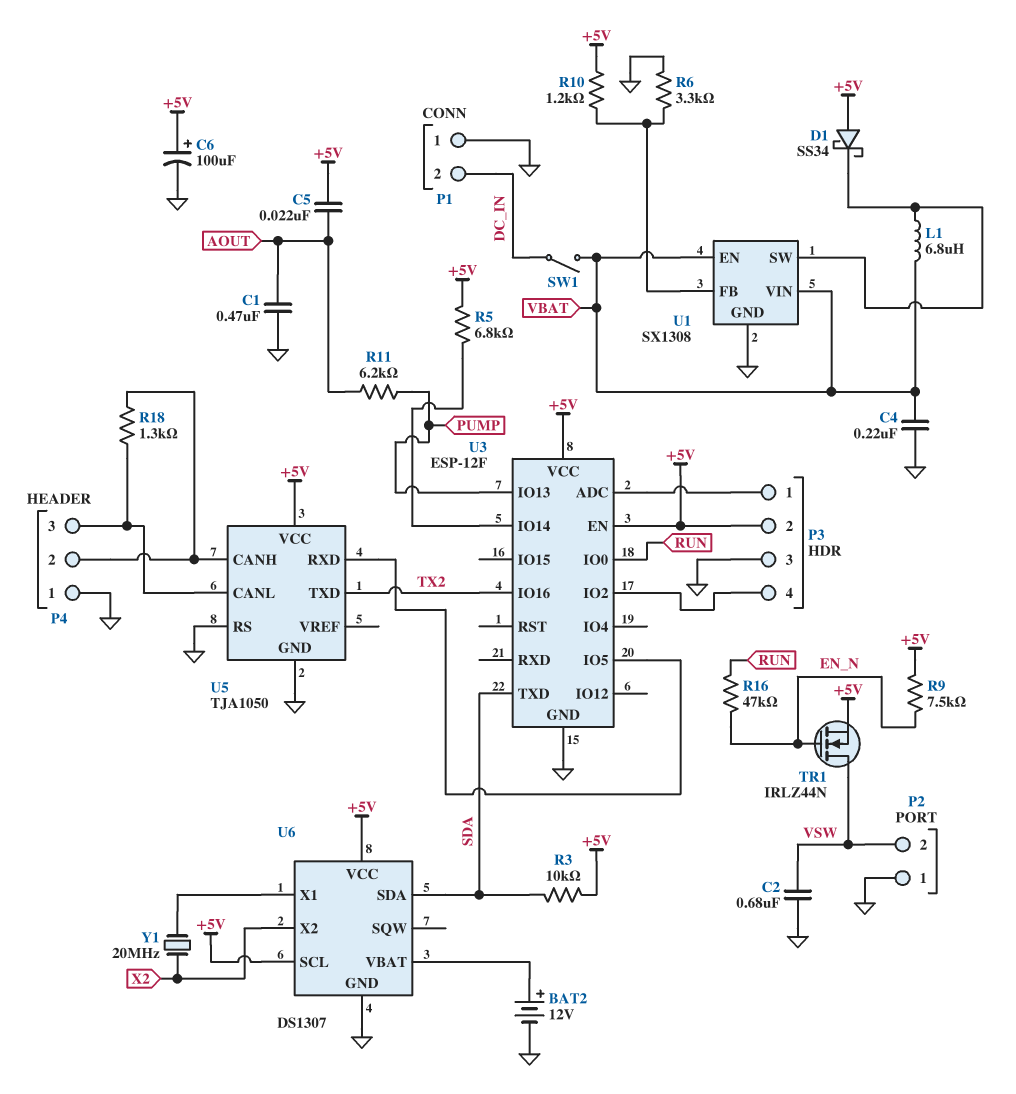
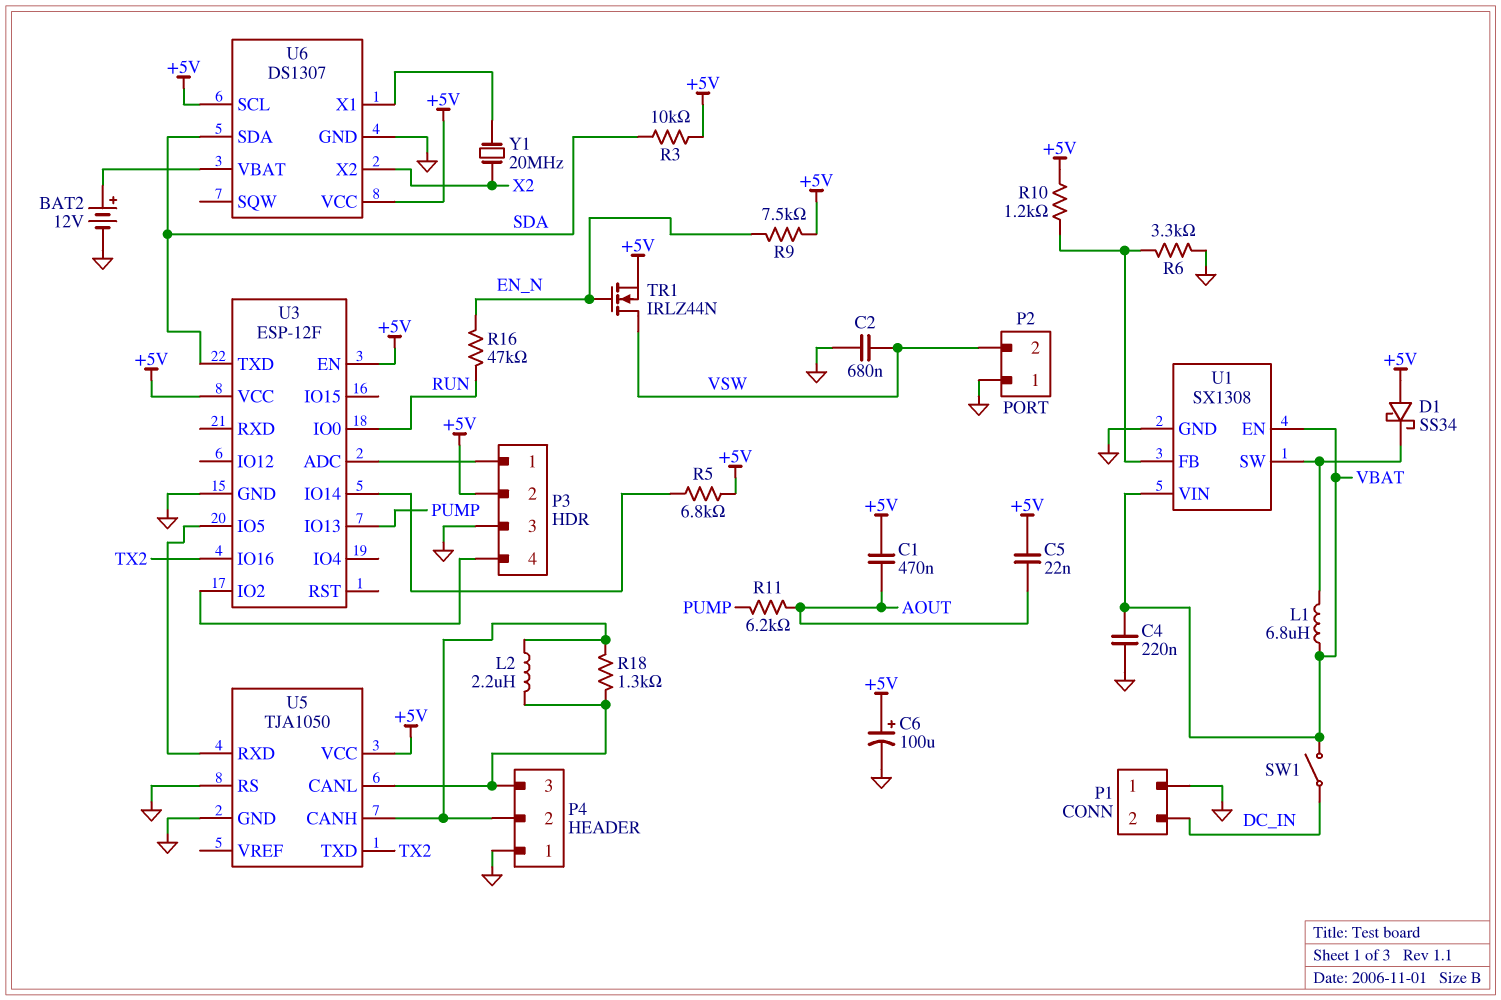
C1: 470nF (AOUT, GND) -> 470nF (+5V, AOUT)
L2: none -> 2.2uH (P4/2, P4/3)

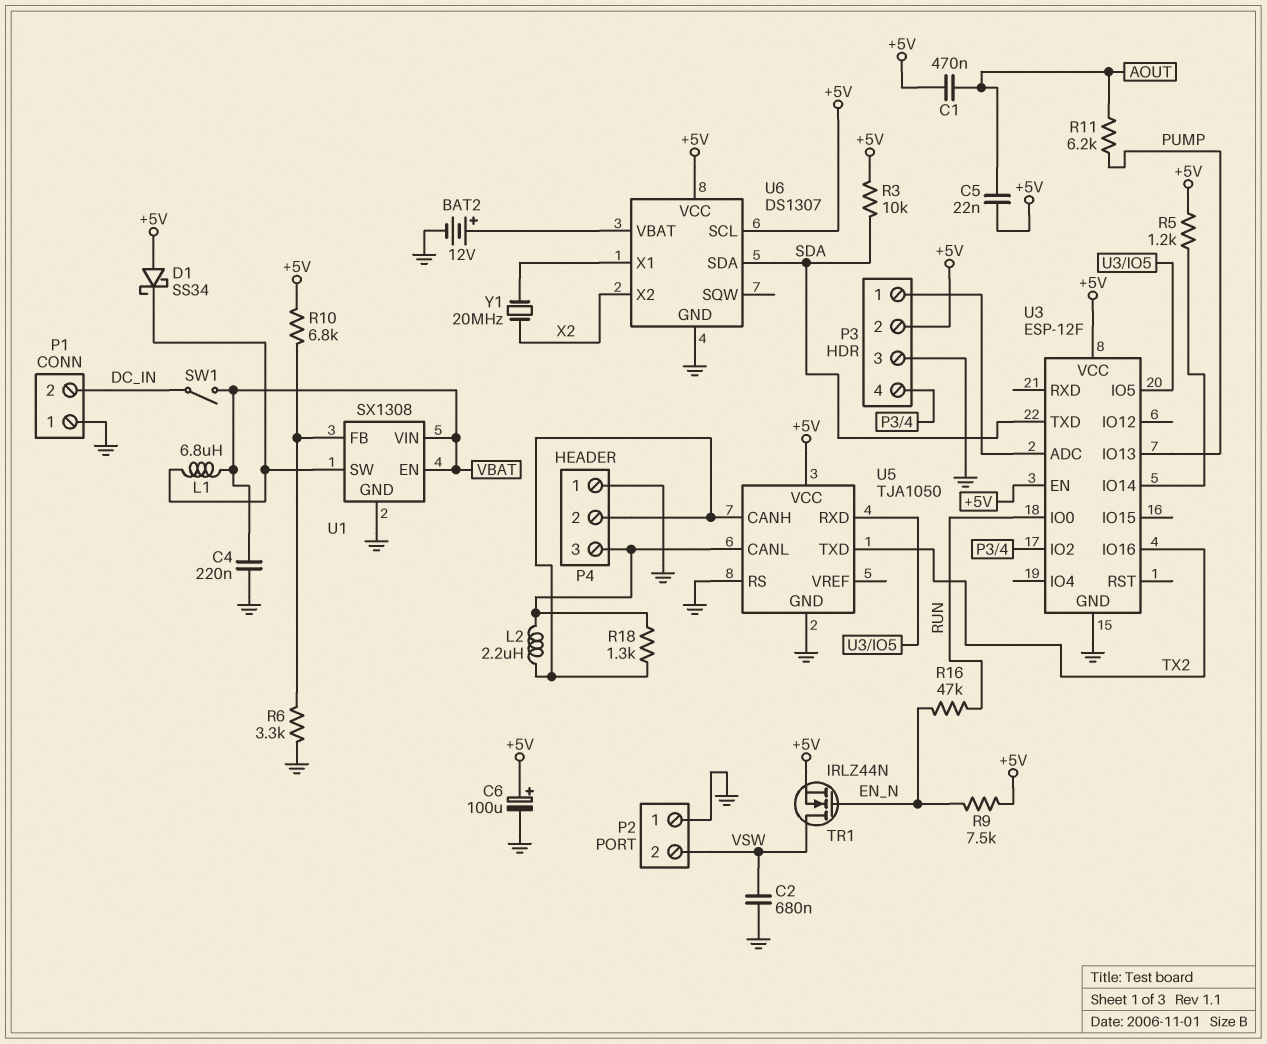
R5: 6.8k (+5V, U3/IO14) -> 1.2k (+5V, U3/IO14)
R10: 1.2k (+5V, U1/FB) -> 6.8k (+5V, U1/FB)

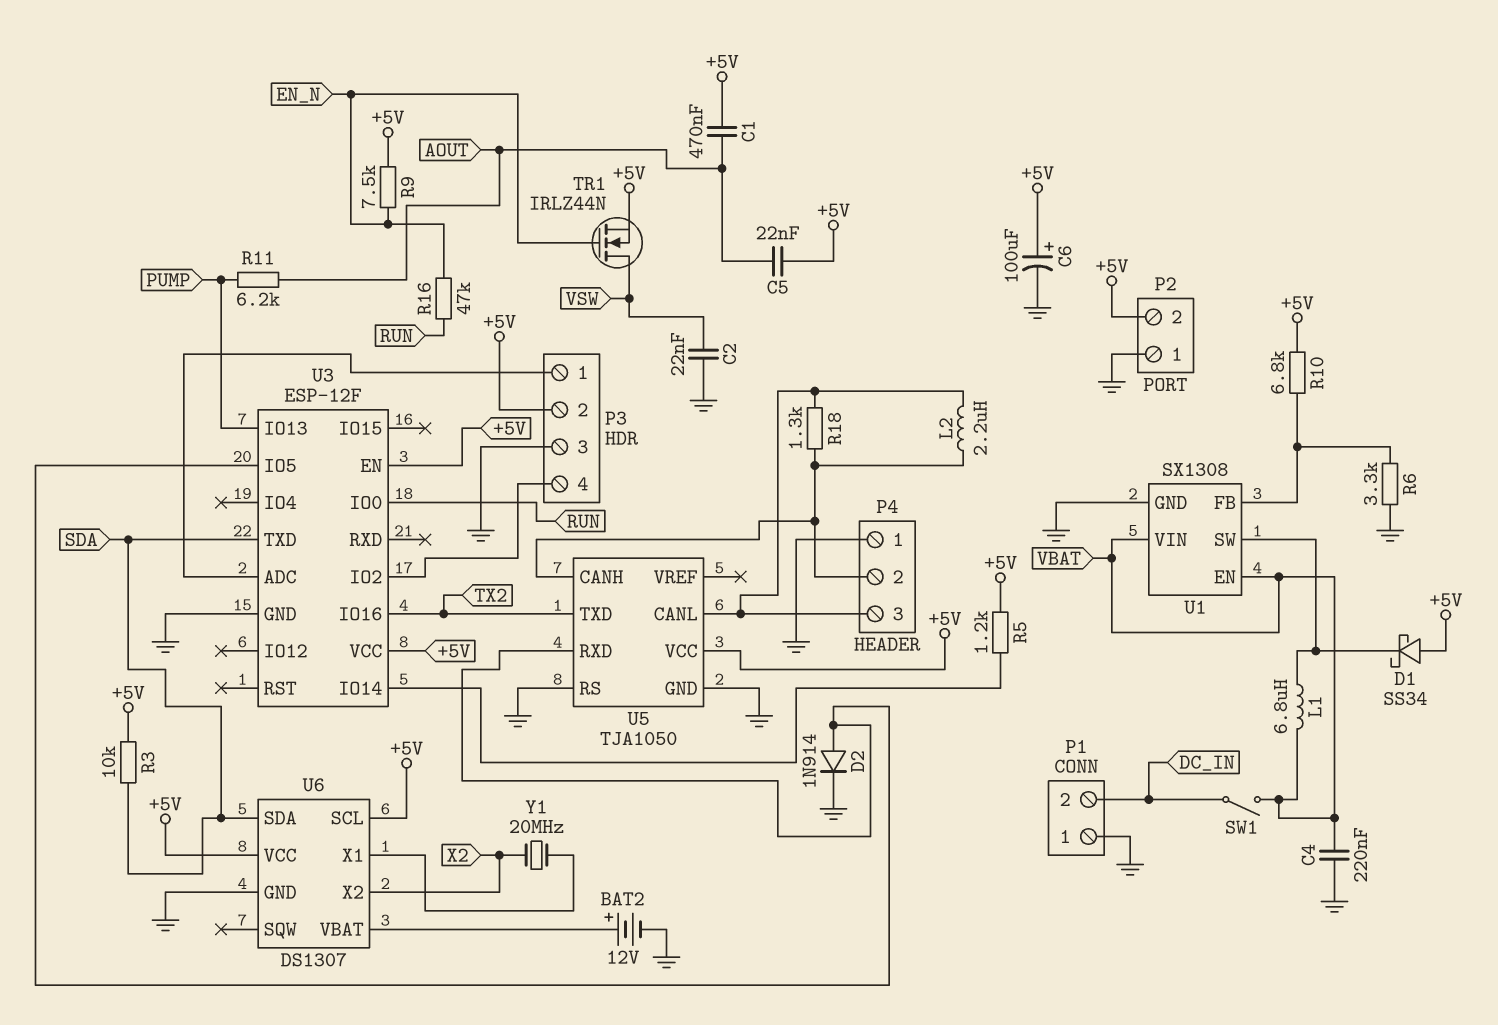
C2: 680nF (GND, VSW) -> 22nF (GND, VSW)
D2: none -> diode 1N914 (A U3/IO5, K GND)
P2 pin 2: VSW -> +5V

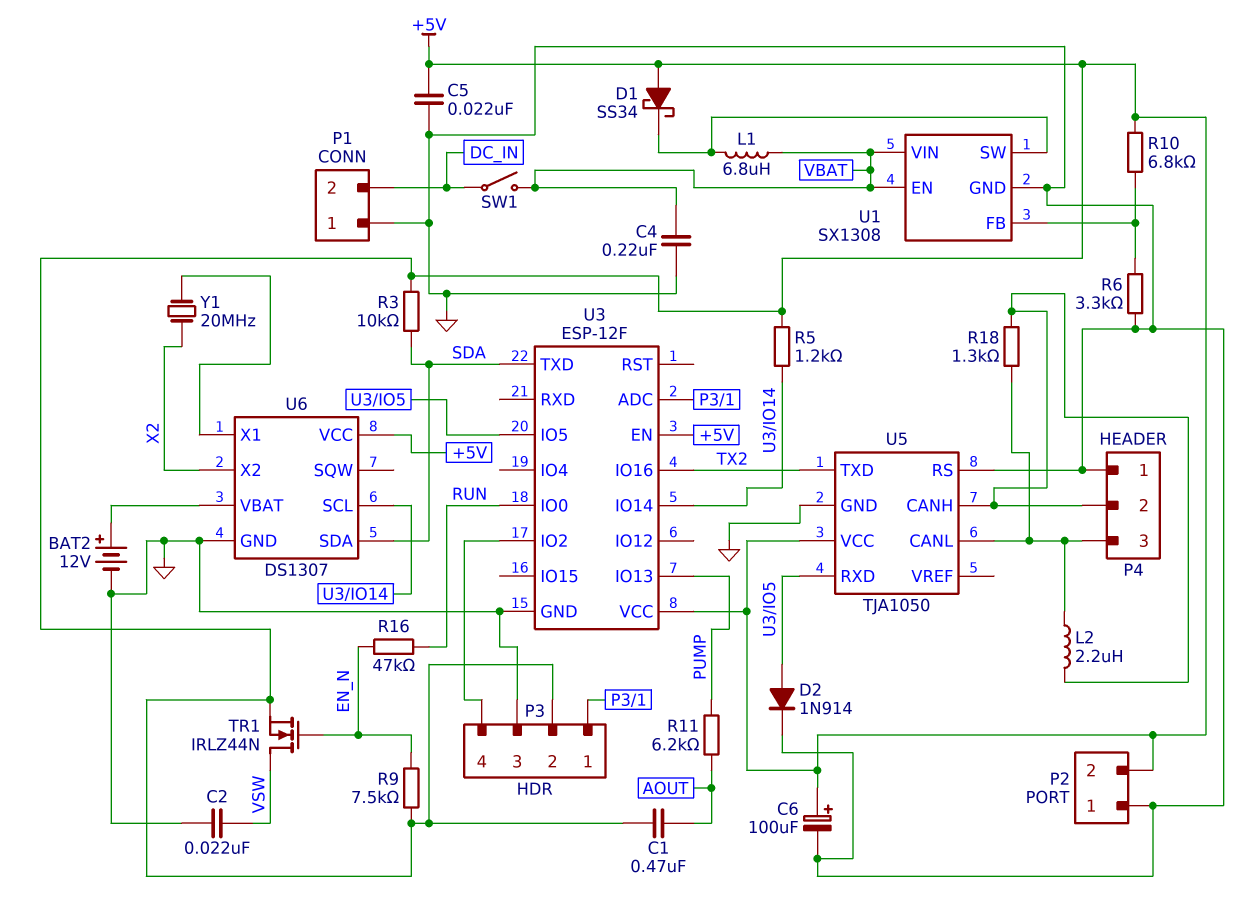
C5: 22nF (+5V, AOUT) -> 22nF (+5V, GND)
U6 pin SCL: +5V -> U3/IO14

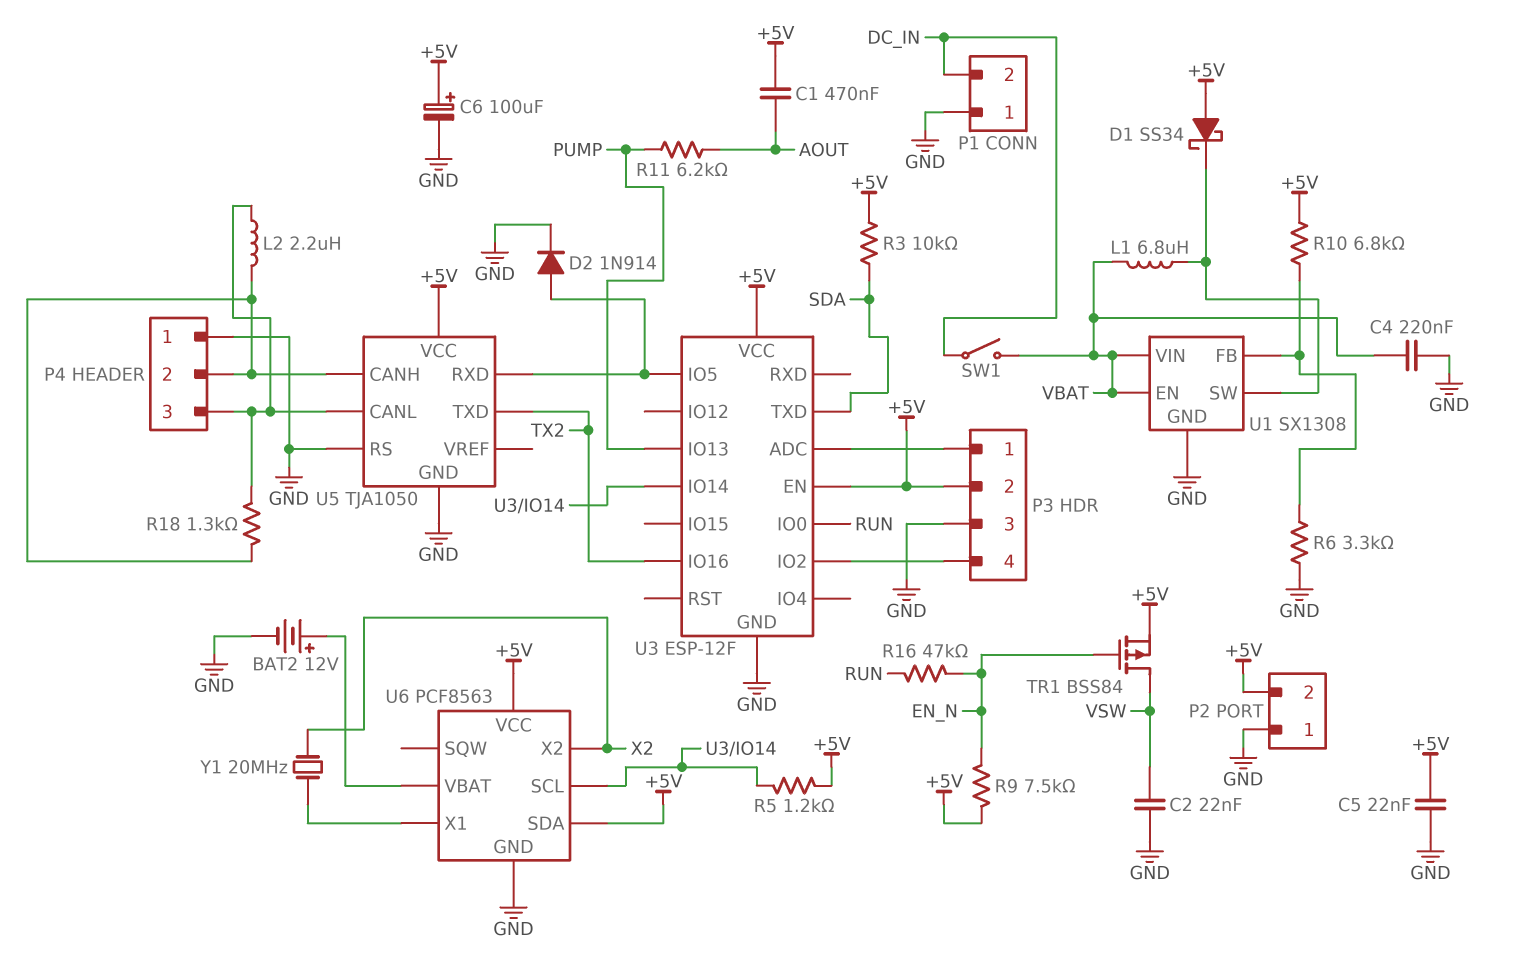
TR1: NMOS IRLZ44N (G EN_N, D VSW, S +5V) -> PMOS BSS84 (G EN_N, D VSW, S +5V)
U6: DS1307 -> PCF8563
U6 pin SDA: SDA -> +5V

